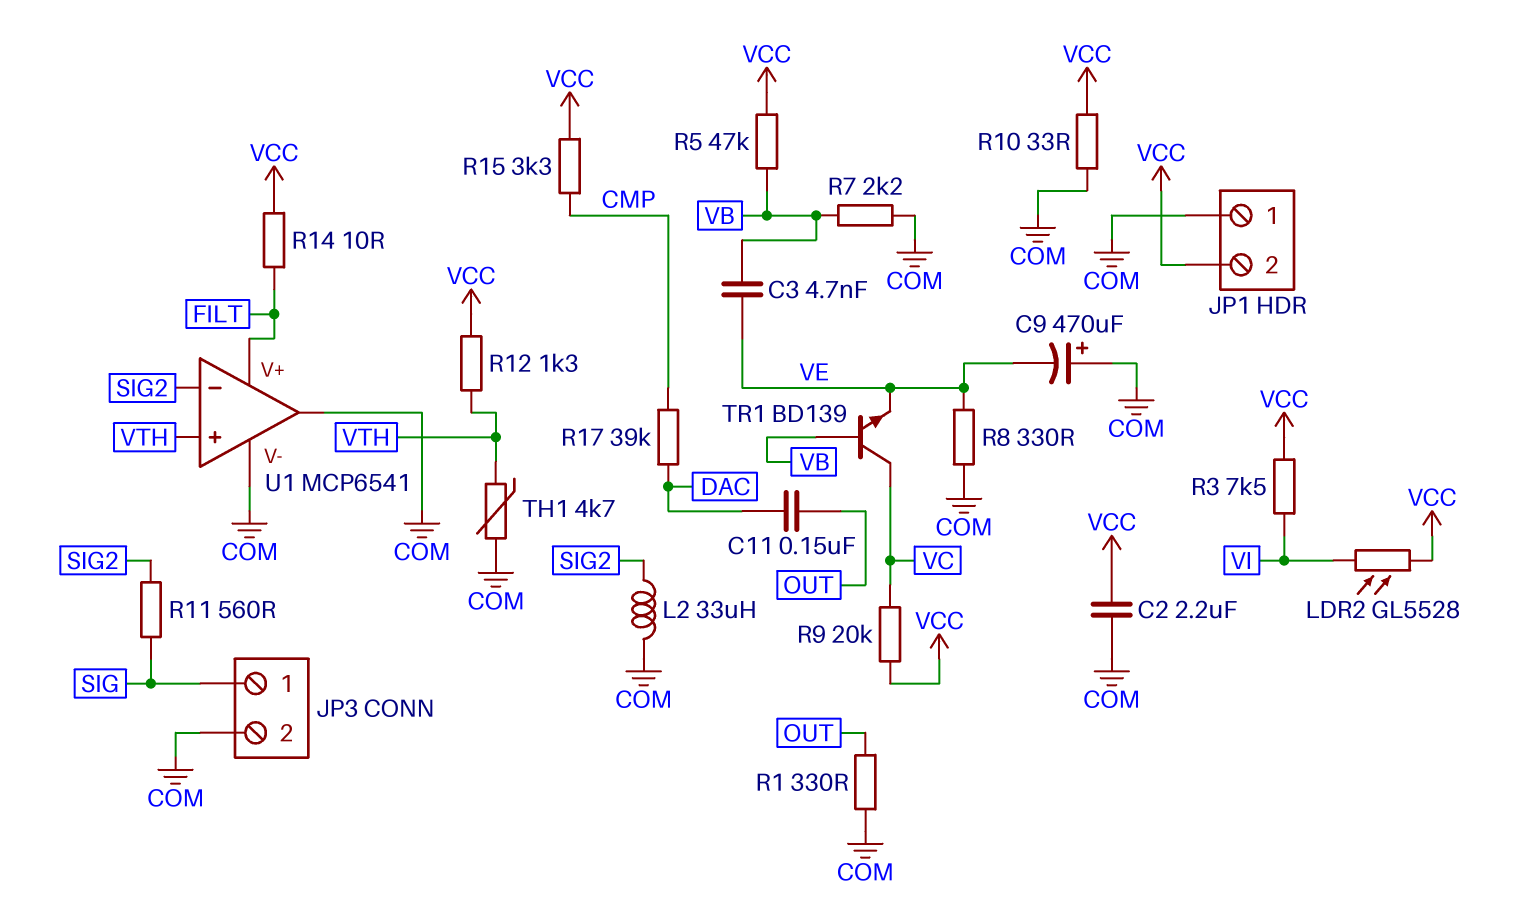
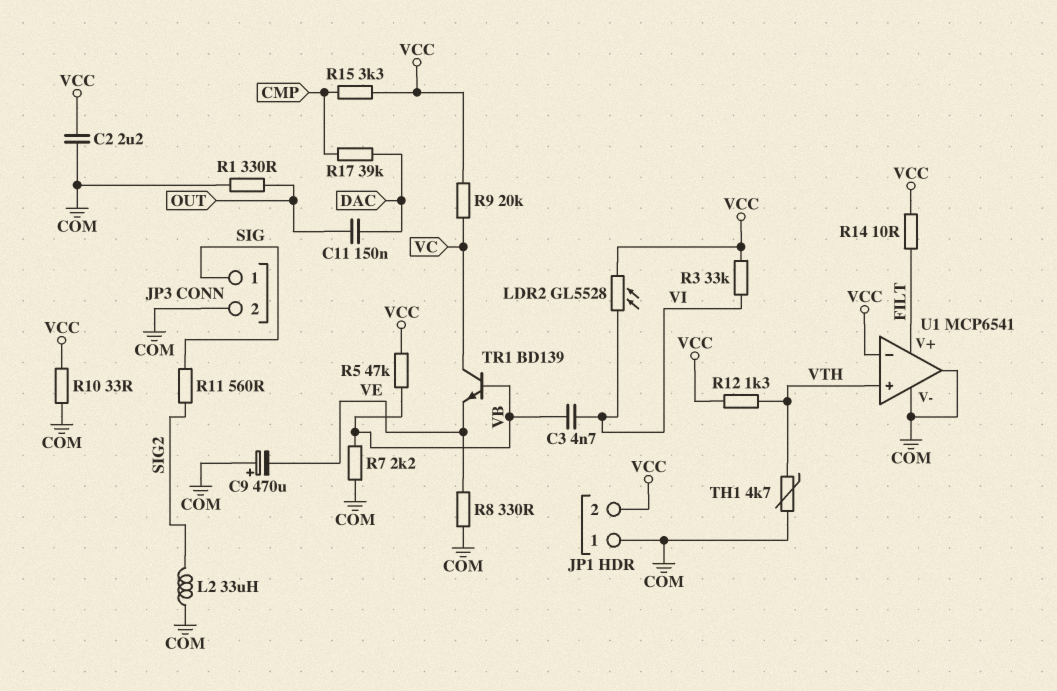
C3: 4.7nF (VB, VE) -> 4.7nF (VB, VI)
R3: 7.5k (VCC, VI) -> 33k (VCC, VI)
U1 pin in-: SIG2 -> VCC

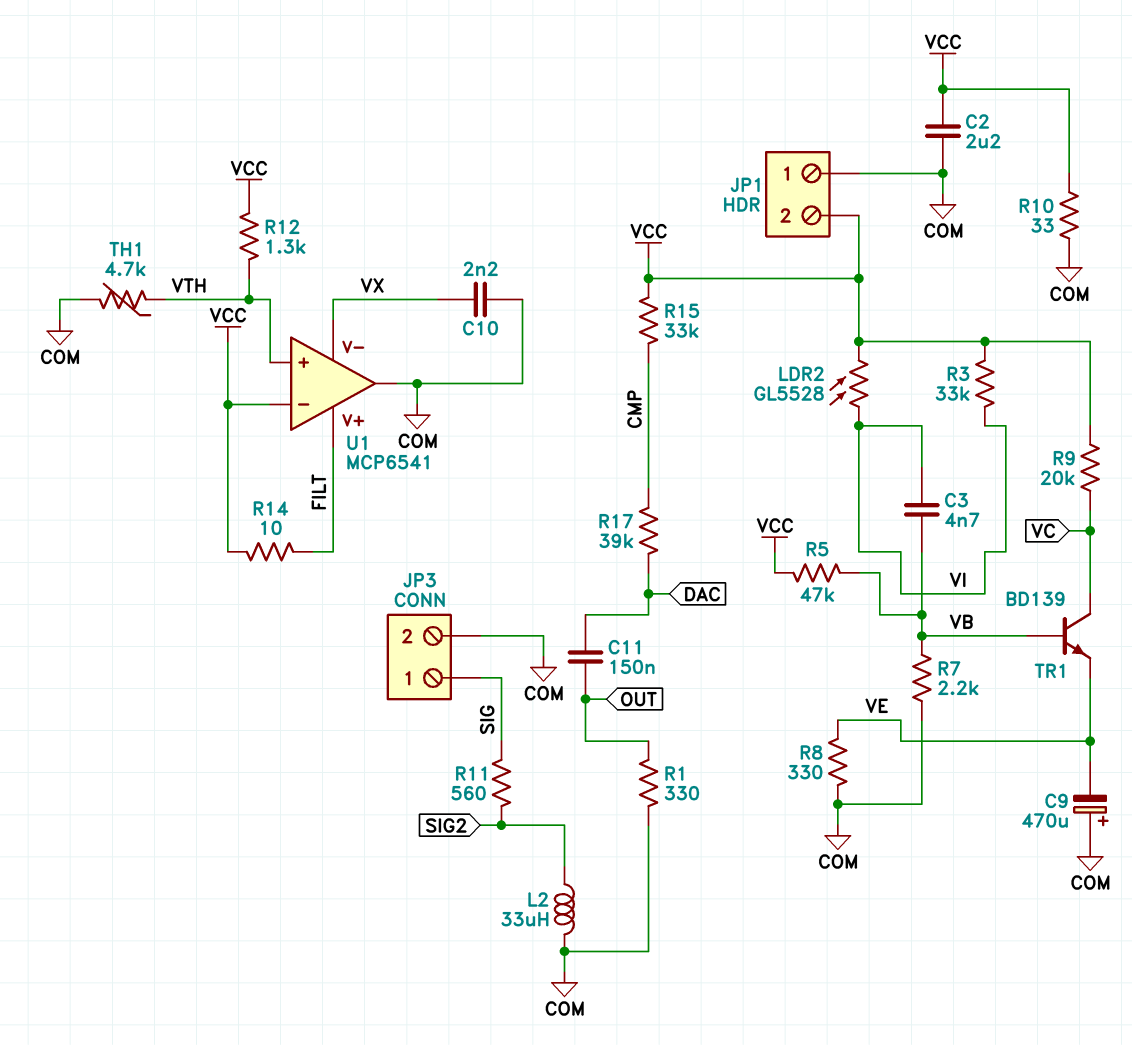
C10: none -> 2.2nF (COM, VX)
R15: 3.3k (CMP, VCC) -> 33k (CMP, VCC)
U1 pin V-: COM -> VX

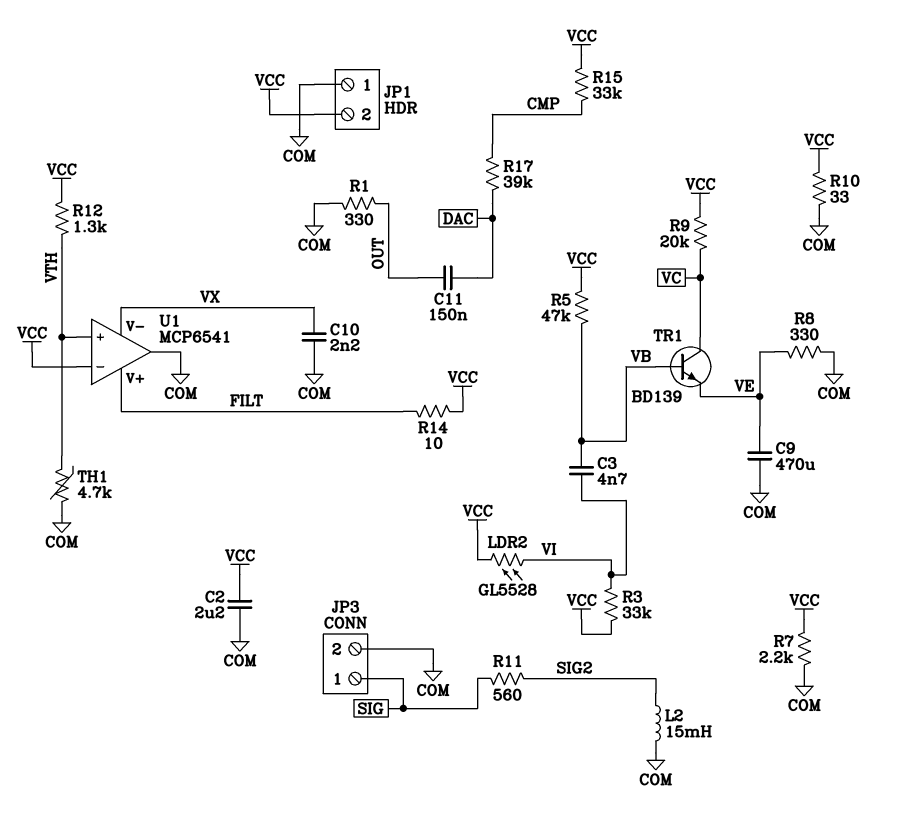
C9: 470uF (plus COM, minus VE) -> 470uF (COM, VE)
L2: 33uH (COM, SIG2) -> 15mH (COM, SIG2)
R7: 2.2k (COM, VB) -> 2.2k (COM, VCC)

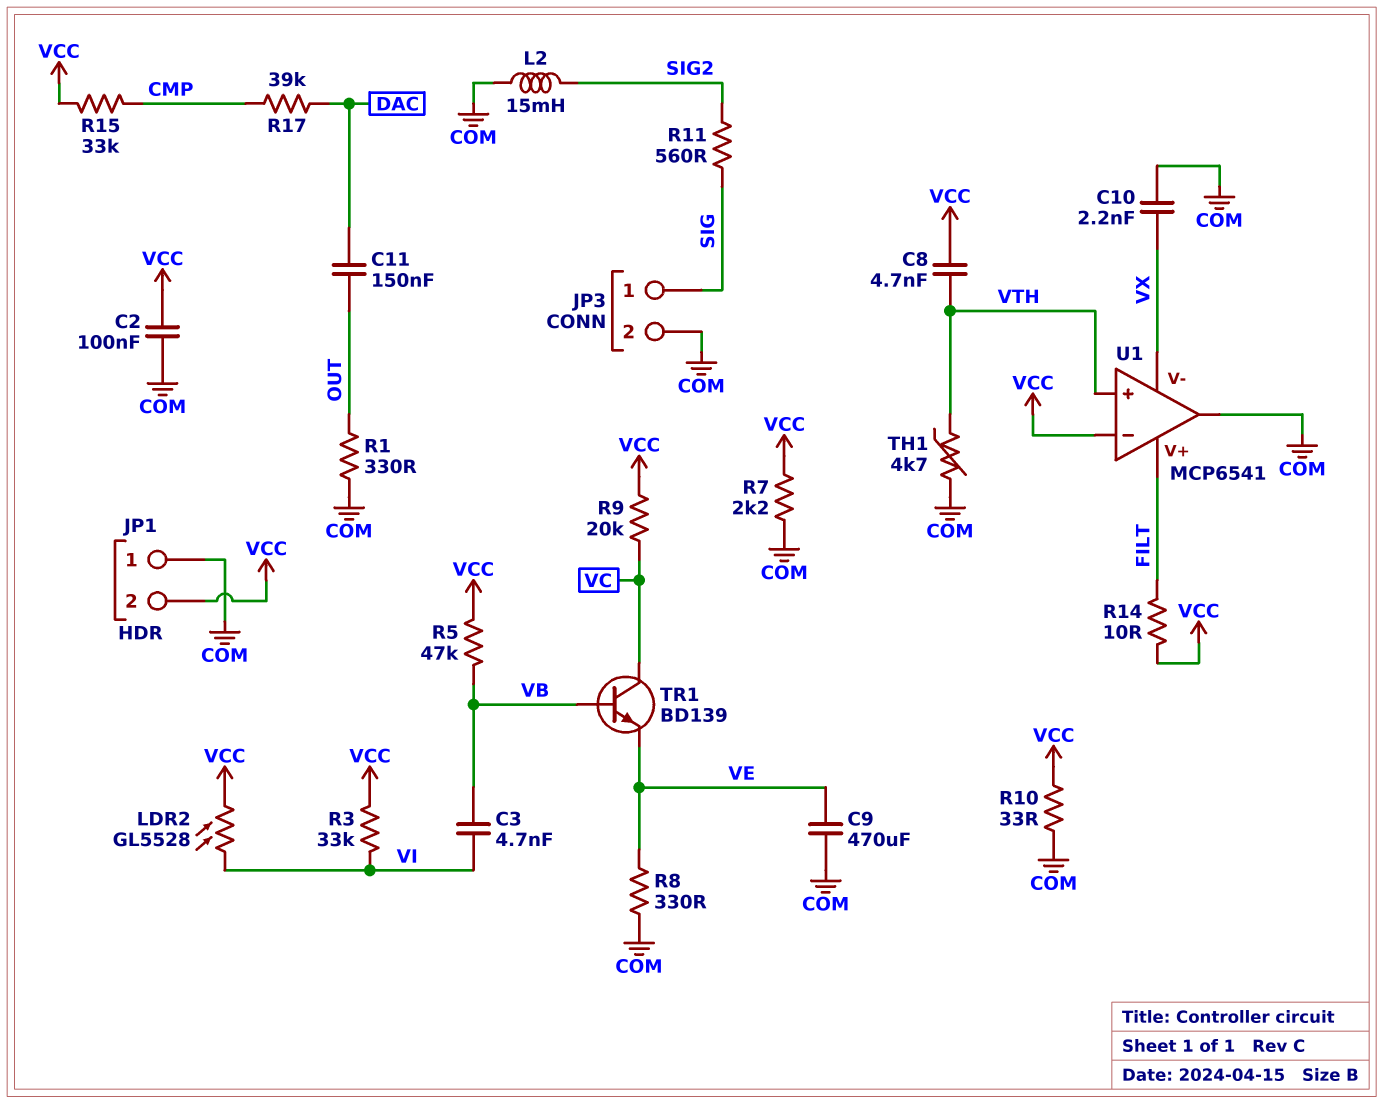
C2: 2.2uF (COM, VCC) -> 100nF (COM, VCC)
C8: none -> 4.7nF (VCC, VTH)
R12: 1.3k (VCC, VTH) -> none

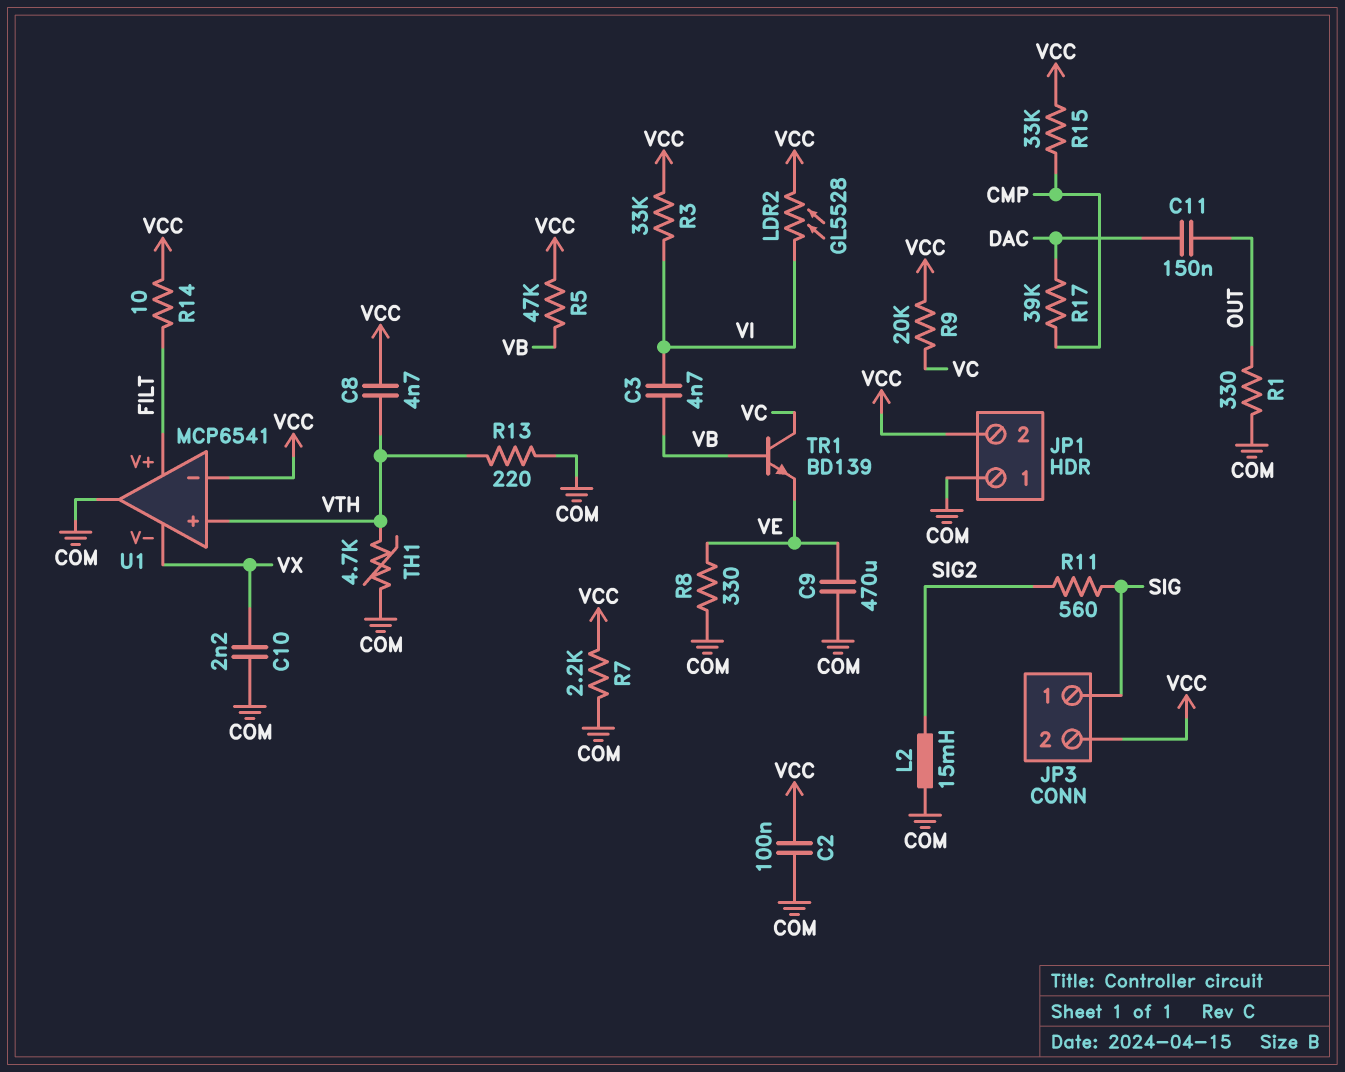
JP3 pin 2: COM -> VCC
R10: 33 (COM, VCC) -> none
R13: none -> 220 (COM, VTH)

